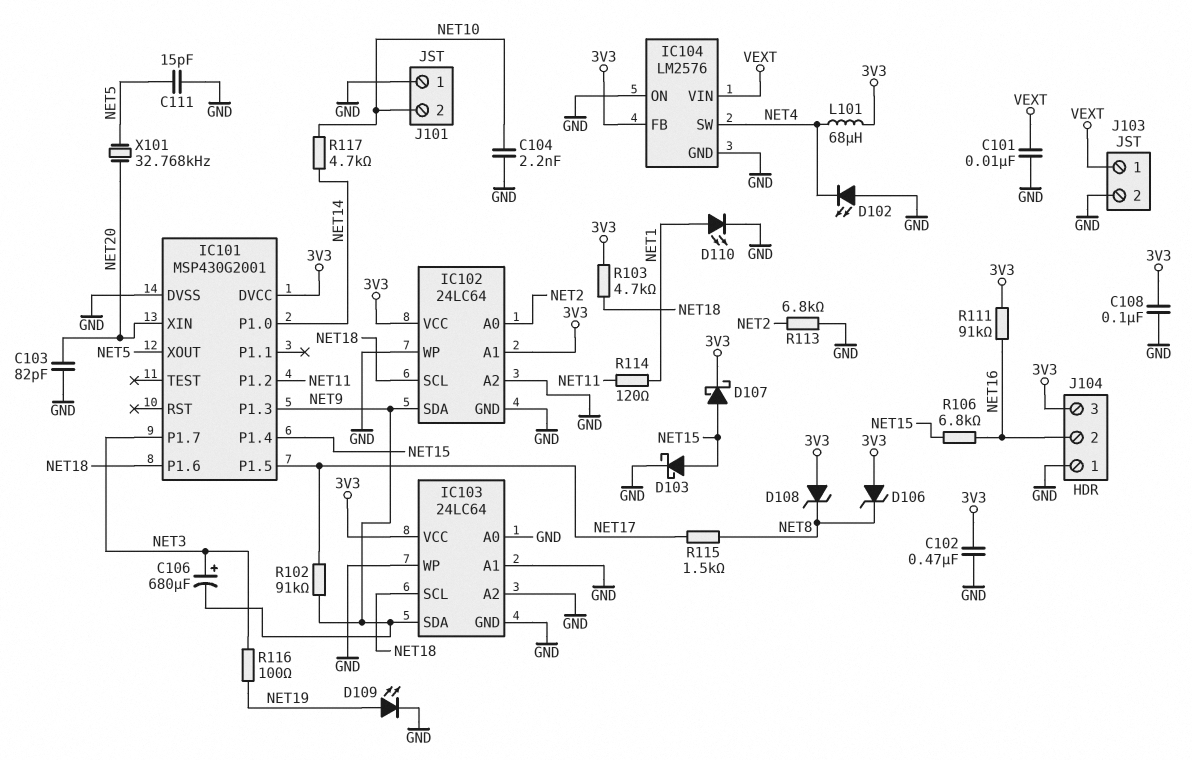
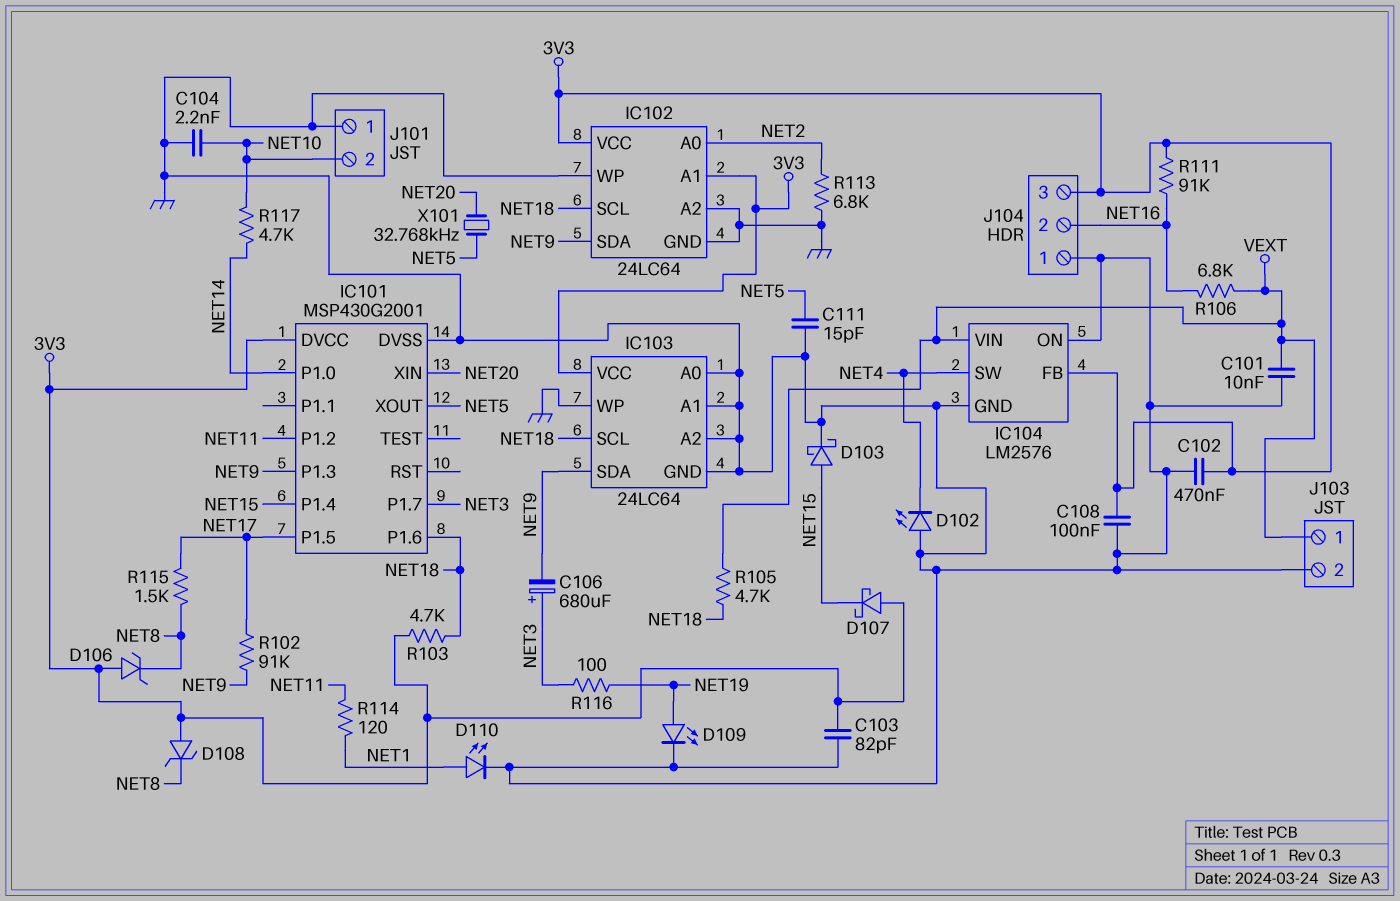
C103: 82pF (GND, NET20) -> 82pF (3V3, GND)
D107: schottky (A NET15, K 3V3) -> schottky (A 3V3, K NET15)
L101: 68uH (3V3, NET4) -> none
R105: none -> 4.7k (NET18, VEXT)
R106: 6.8k (NET15, NET16) -> 6.8k (NET16, VEXT)

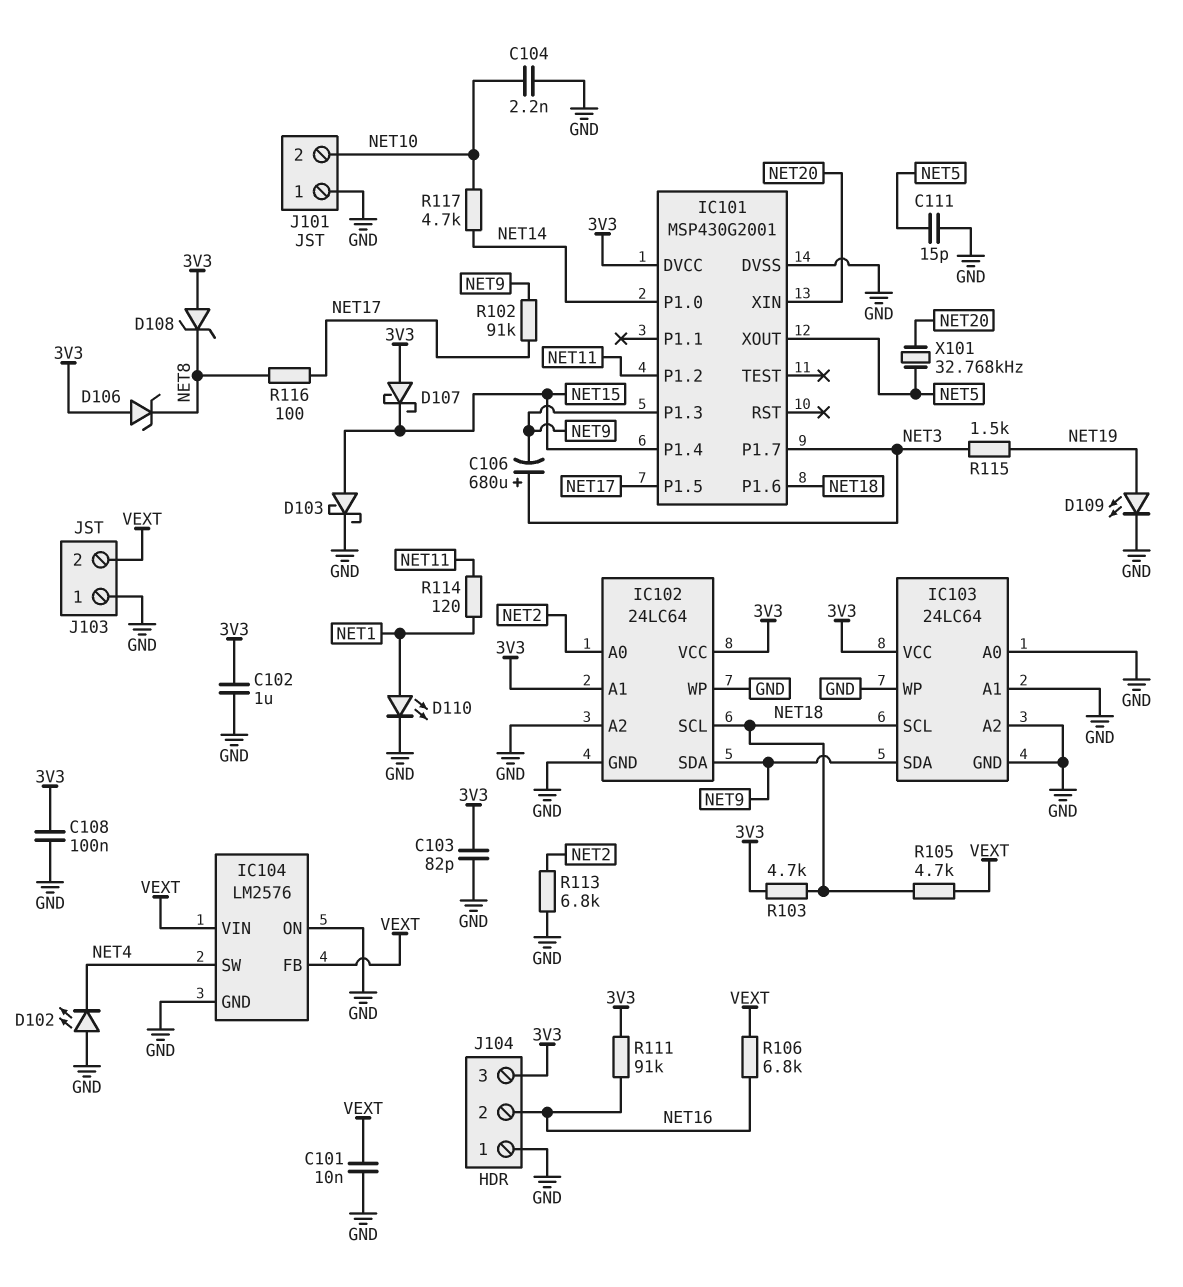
C102: 470nF (3V3, GND) -> 1uF (3V3, GND)
IC104 pin FB: 3V3 -> VEXT
J103 pin 1: VEXT -> GND
J103 pin 2: GND -> VEXT
R115: 1.5k (NET8, NET17) -> 1.5k (NET3, NET19)
R116: 100 (NET3, NET19) -> 100 (NET8, NET17)

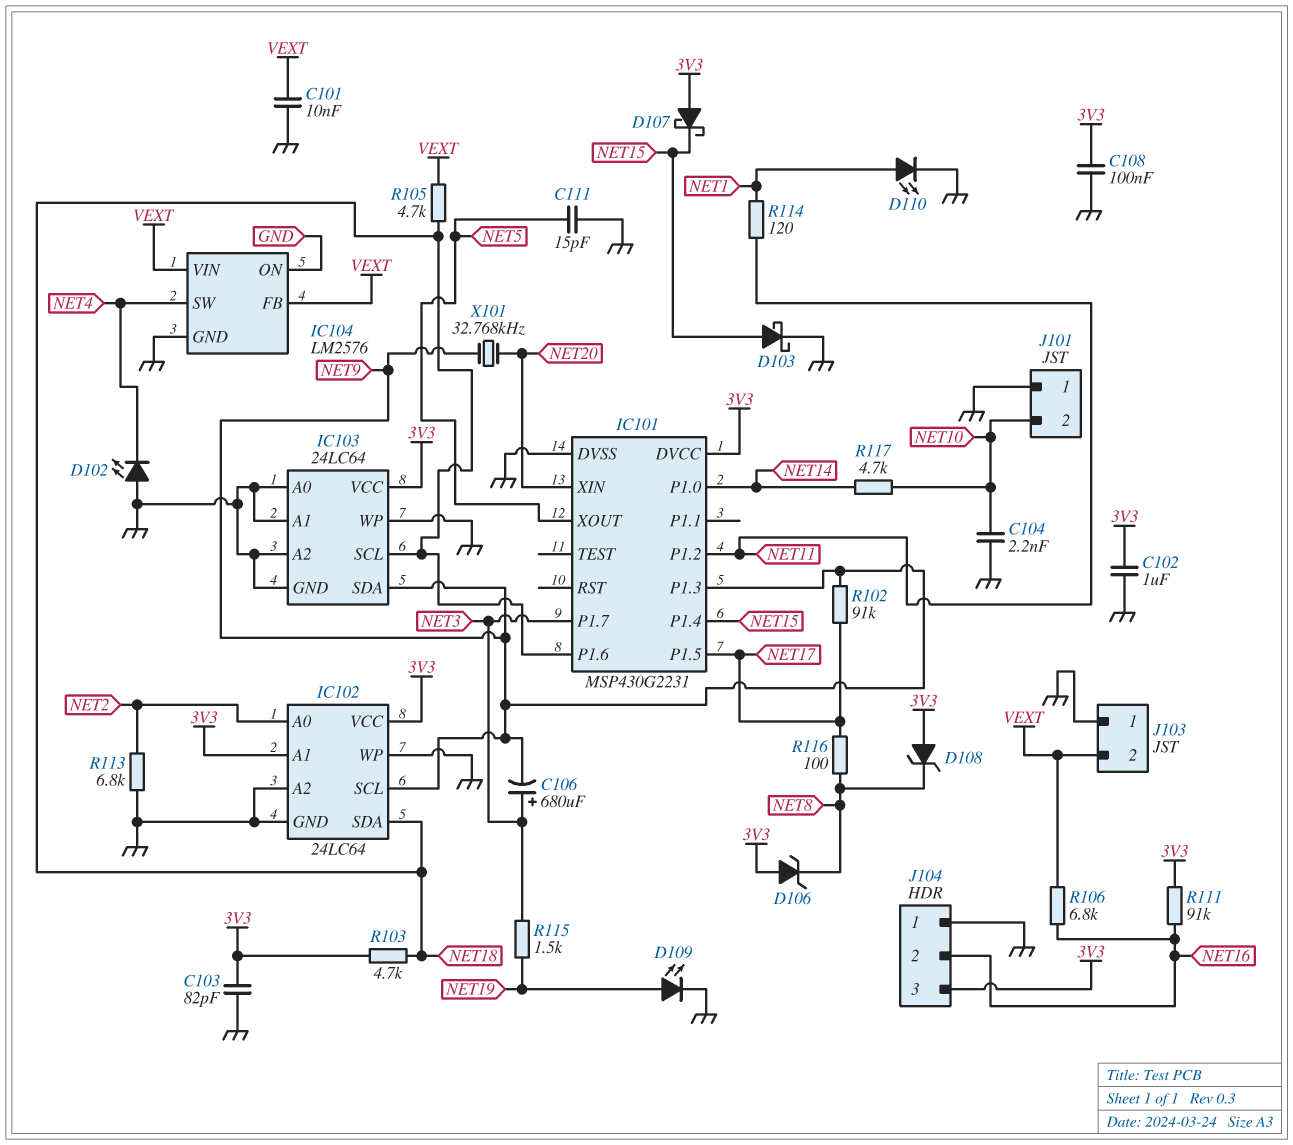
IC101: MSP430G2001 -> MSP430G2231
IC102 pin SCL: NET18 -> NET9
IC102 pin SDA: NET9 -> NET18
X101: 32.768kHz (NET5, NET20) -> 32.768kHz (NET9, NET20)

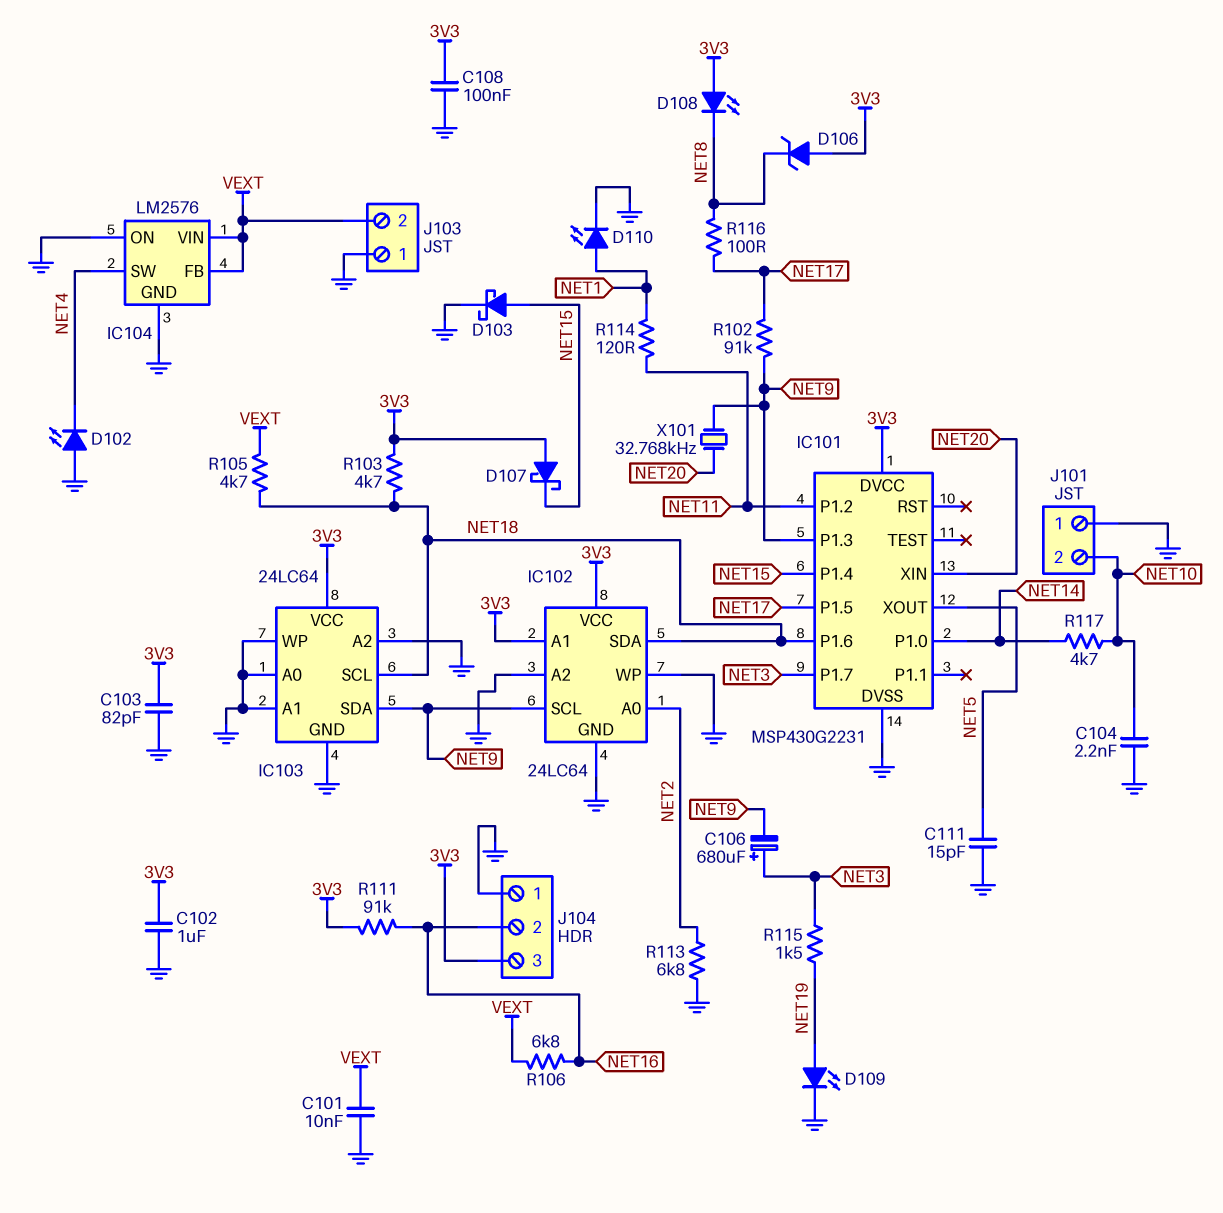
D108: zener (A 3V3, K NET8) -> LED (A 3V3, K NET8)

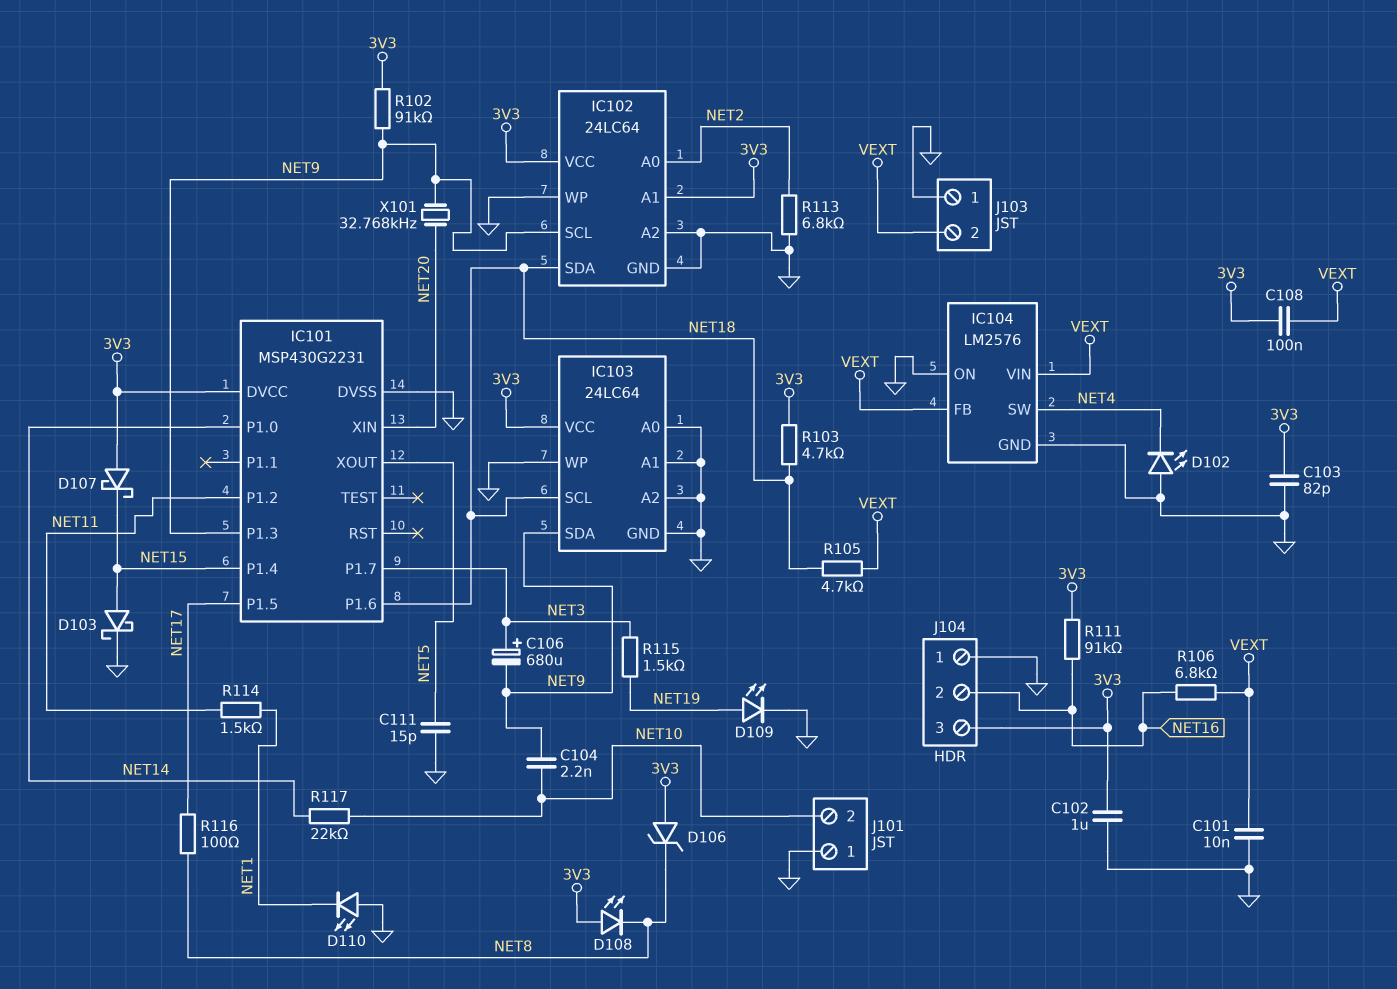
C104: 2.2nF (GND, NET10) -> 2.2nF (NET9, NET10)
C108: 100nF (3V3, GND) -> 100nF (3V3, VEXT)
D110: LED (A NET1, K GND) -> LED (A GND, K NET1)
R102: 91k (NET9, NET17) -> 91k (3V3, NET9)
R114: 120 (NET1, NET11) -> 1.5k (NET1, NET11)
R117: 4.7k (NET10, NET14) -> 22k (NET10, NET14)

